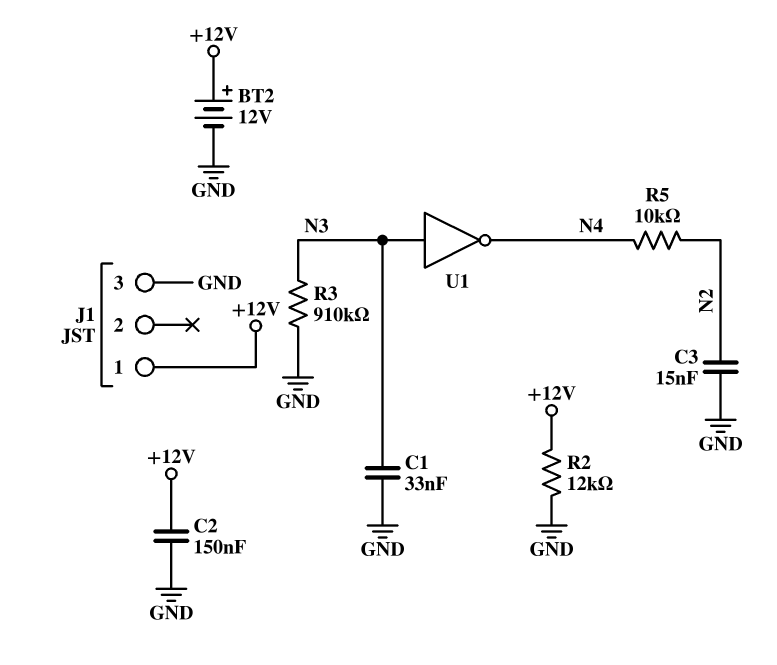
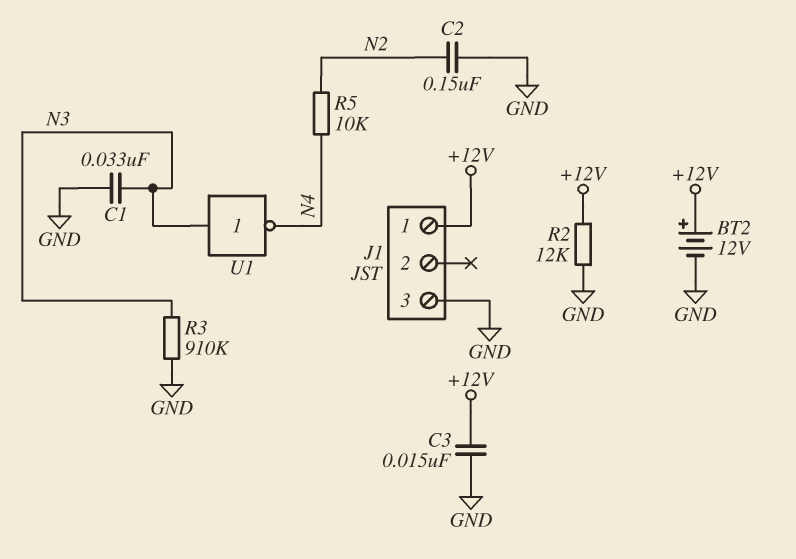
C2: 150nF (+12V, GND) -> 150nF (GND, N2)
C3: 15nF (GND, N2) -> 15nF (+12V, GND)

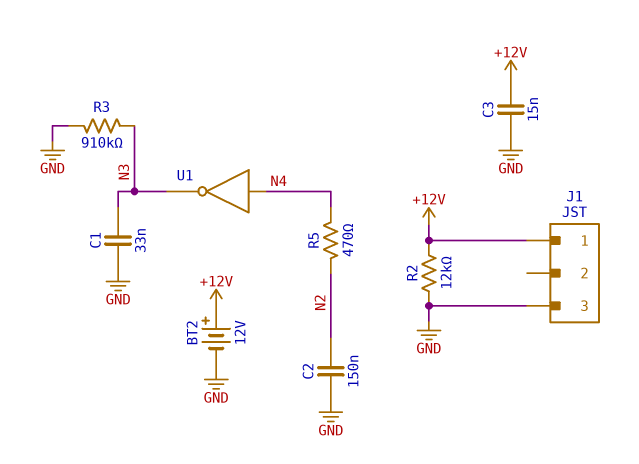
R5: 10k (N2, N4) -> 470 (N2, N4)
U1: NOT (in N3, out N4) -> NOT (in N4, out N3)

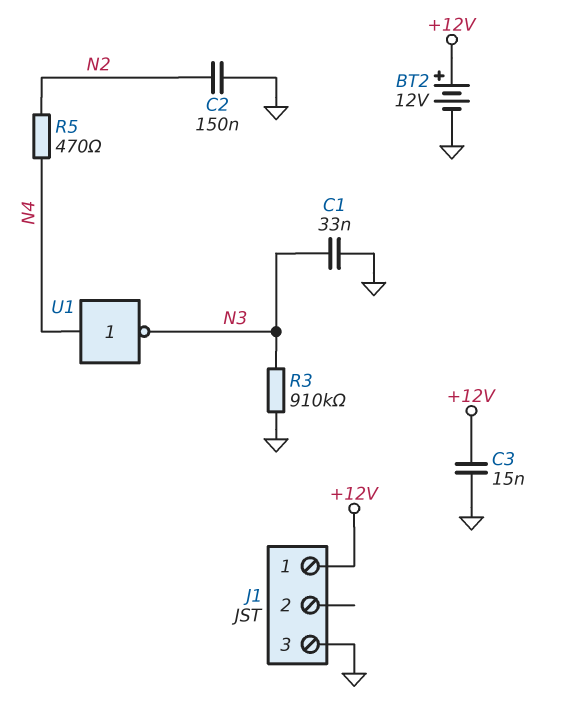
R2: 12k (+12V, GND) -> none

